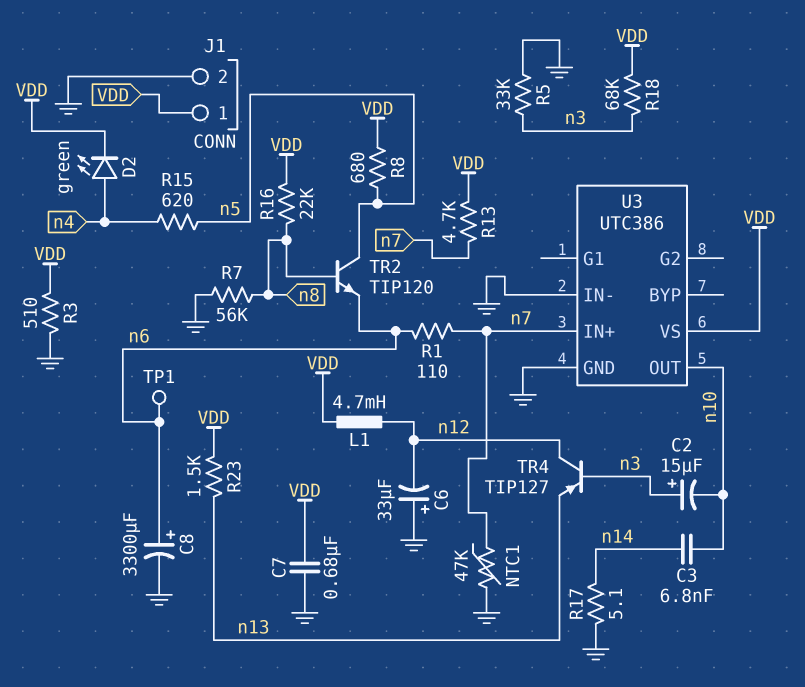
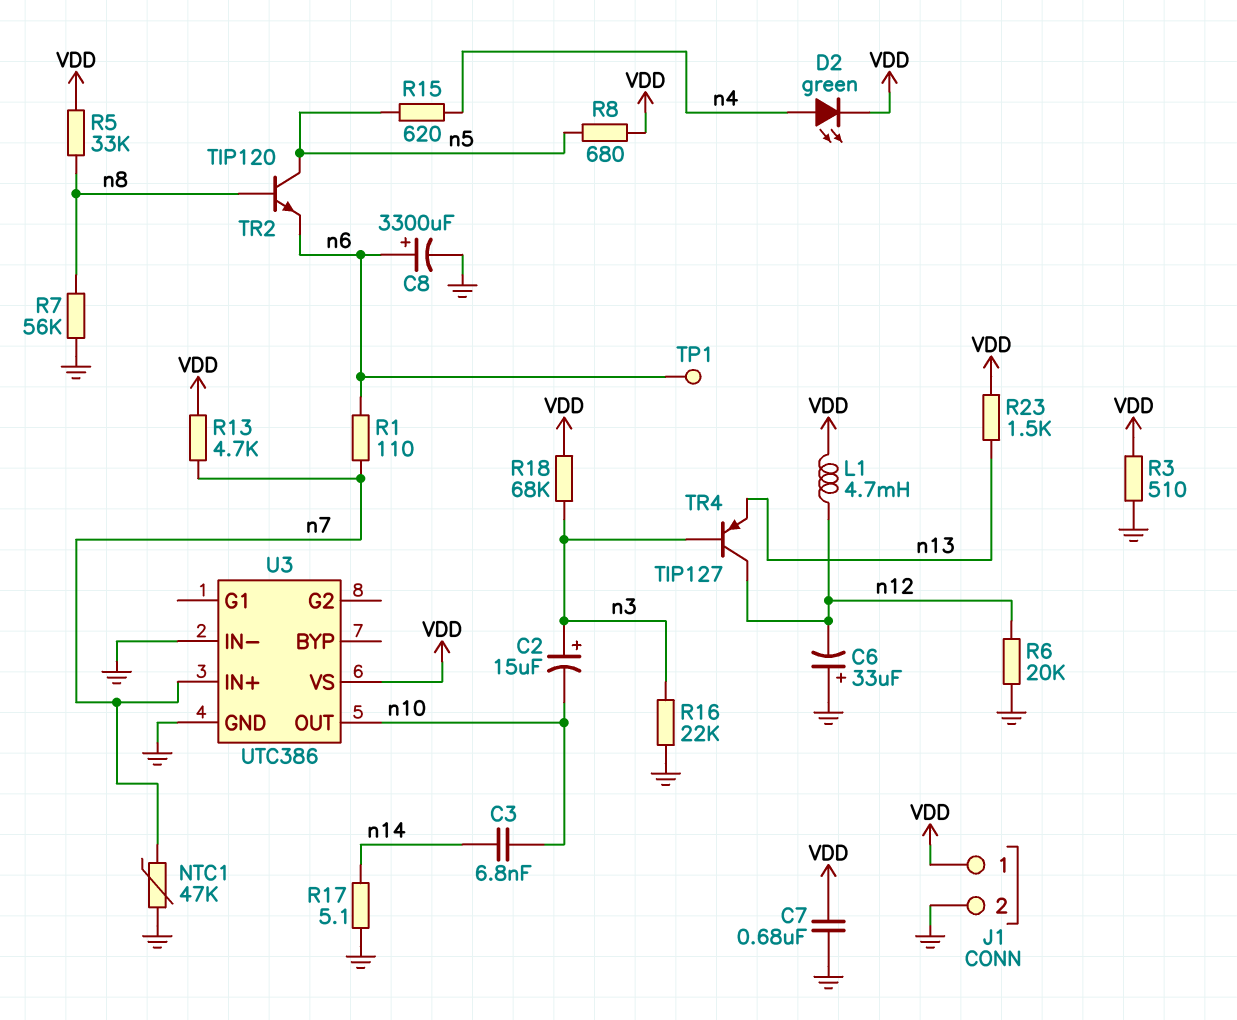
R5: 33k (GND, n3) -> 33k (VDD, n8)
R6: none -> 20k (GND, n12)
R16: 22k (VDD, n8) -> 22k (GND, n3)

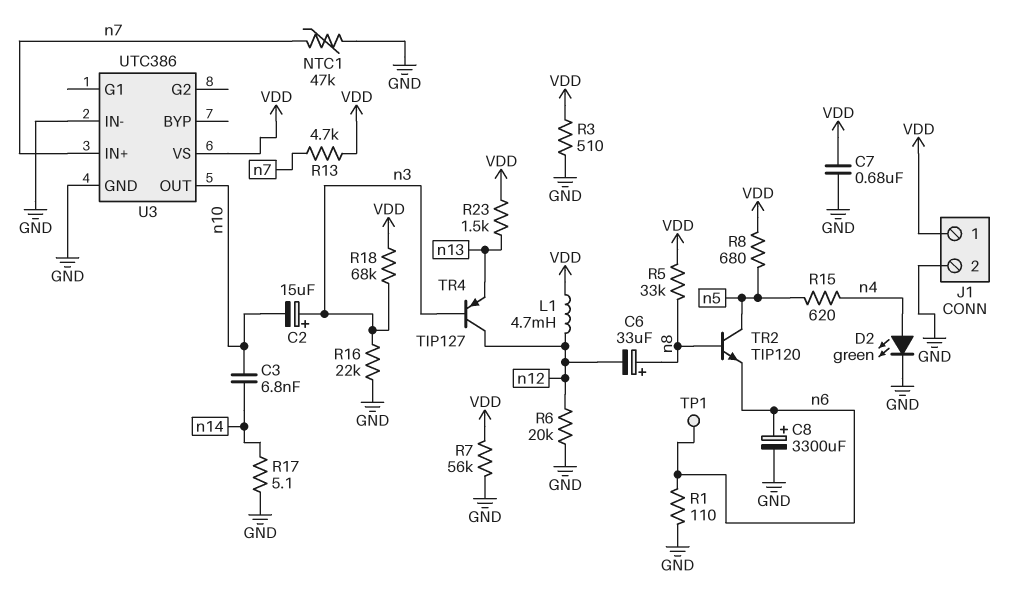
C6: 33uF (plus GND, minus n12) -> 33uF (plus n8, minus n12)
D2: LED green (A n4, K VDD) -> LED green (A n4, K GND)
R1: 110 (n6, n7) -> 110 (GND, n6)
R7: 56k (GND, n8) -> 56k (GND, VDD)

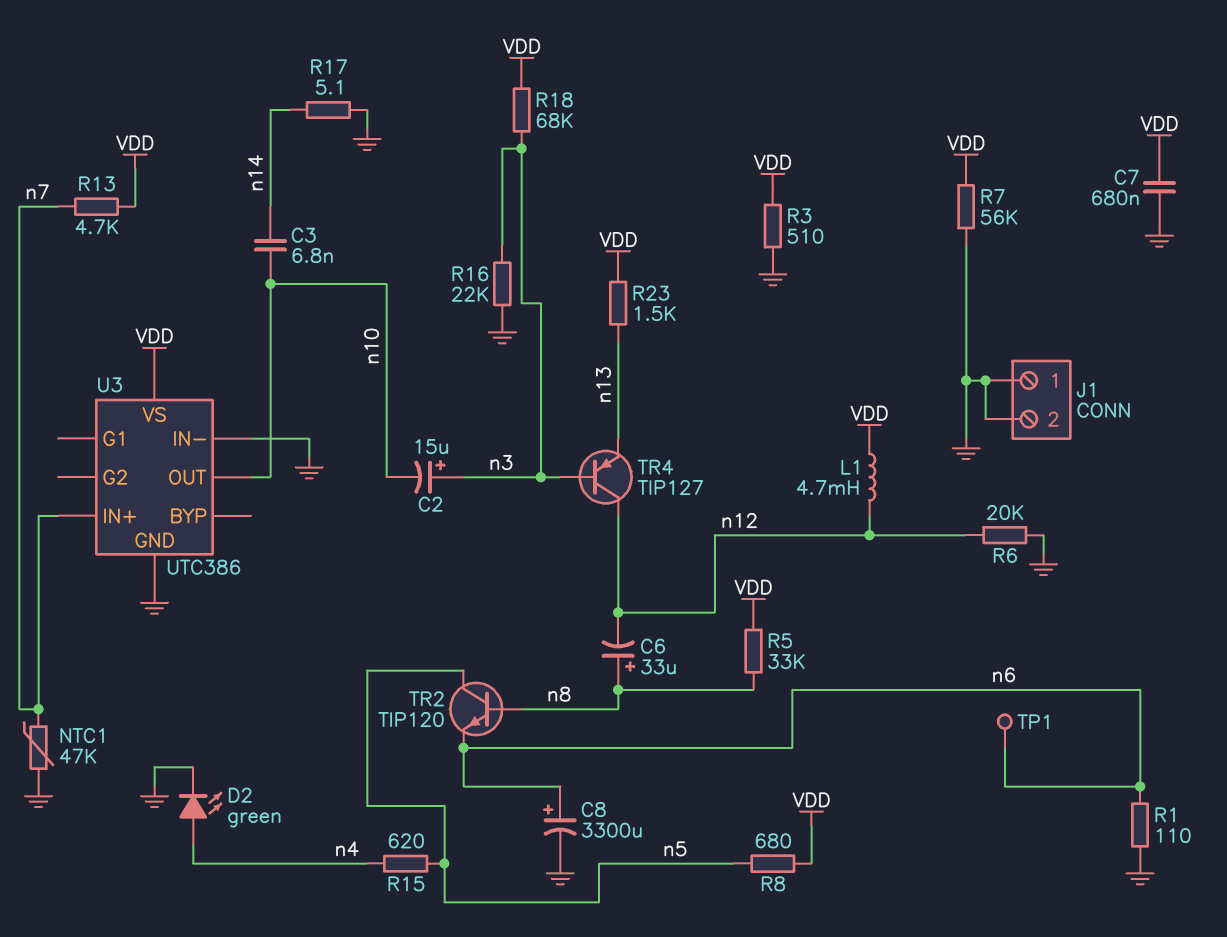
J1 pin 1: VDD -> GND

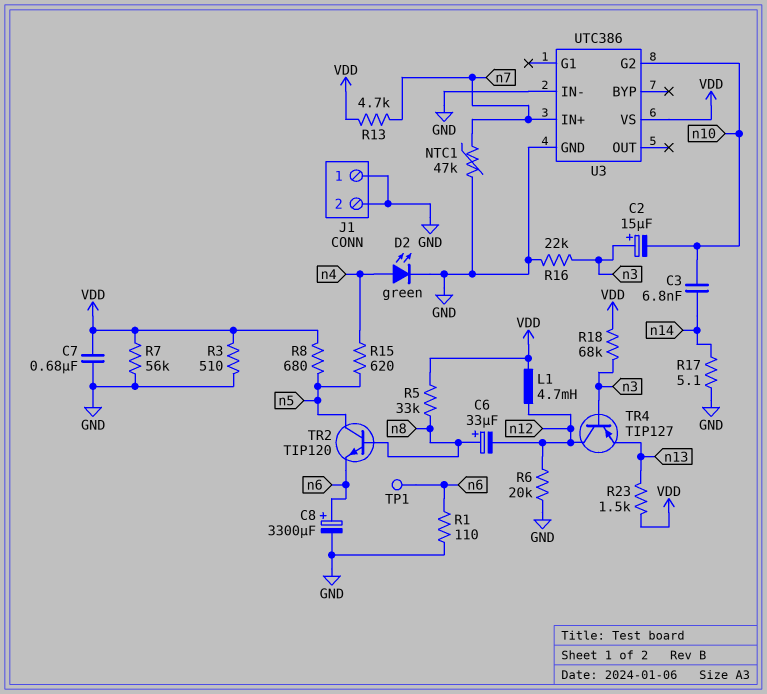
U3 pin G2: none -> n10
U3 pin OUT: n10 -> none

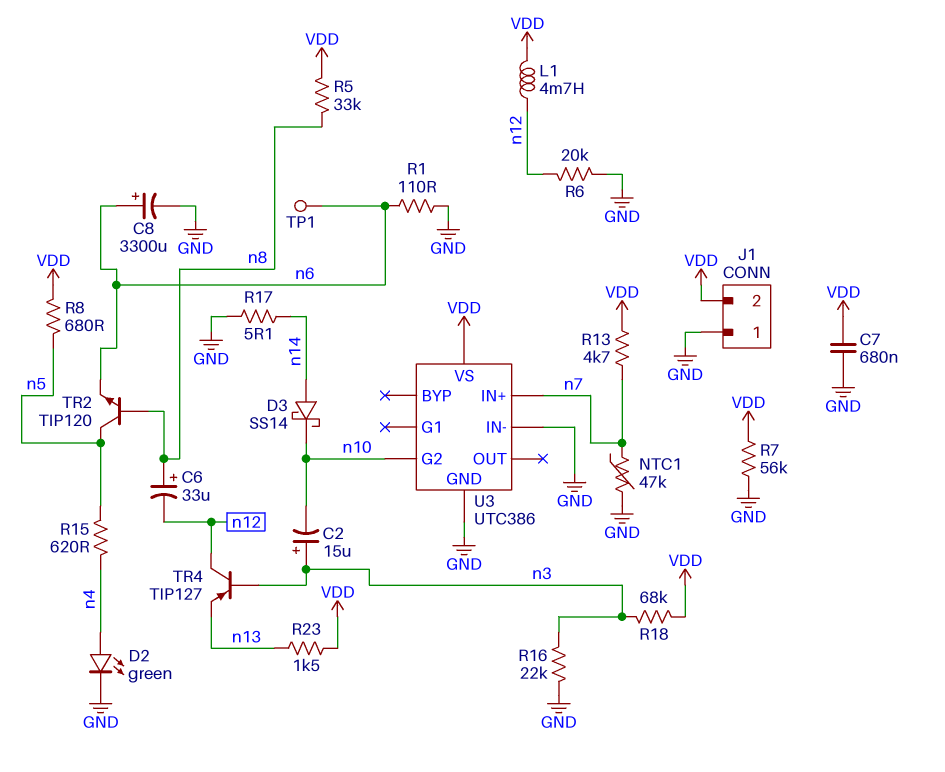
C3: 6.8nF (n10, n14) -> none
D3: none -> schottky SS14 (A n14, K n10)
J1 pin 2: GND -> VDD
R3: 510 (GND, VDD) -> none

